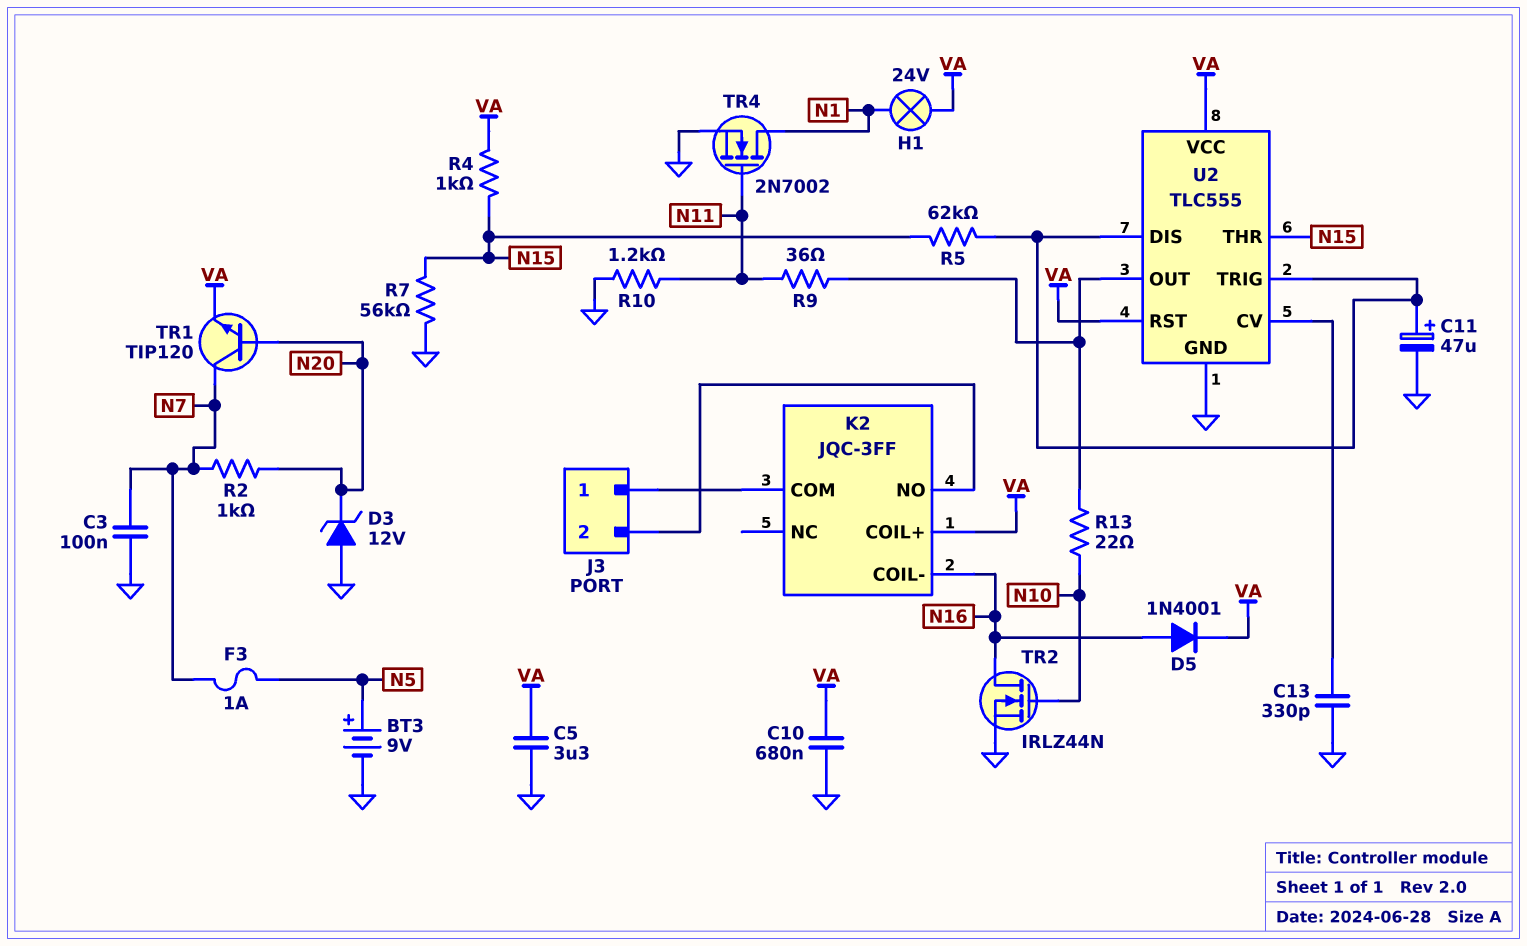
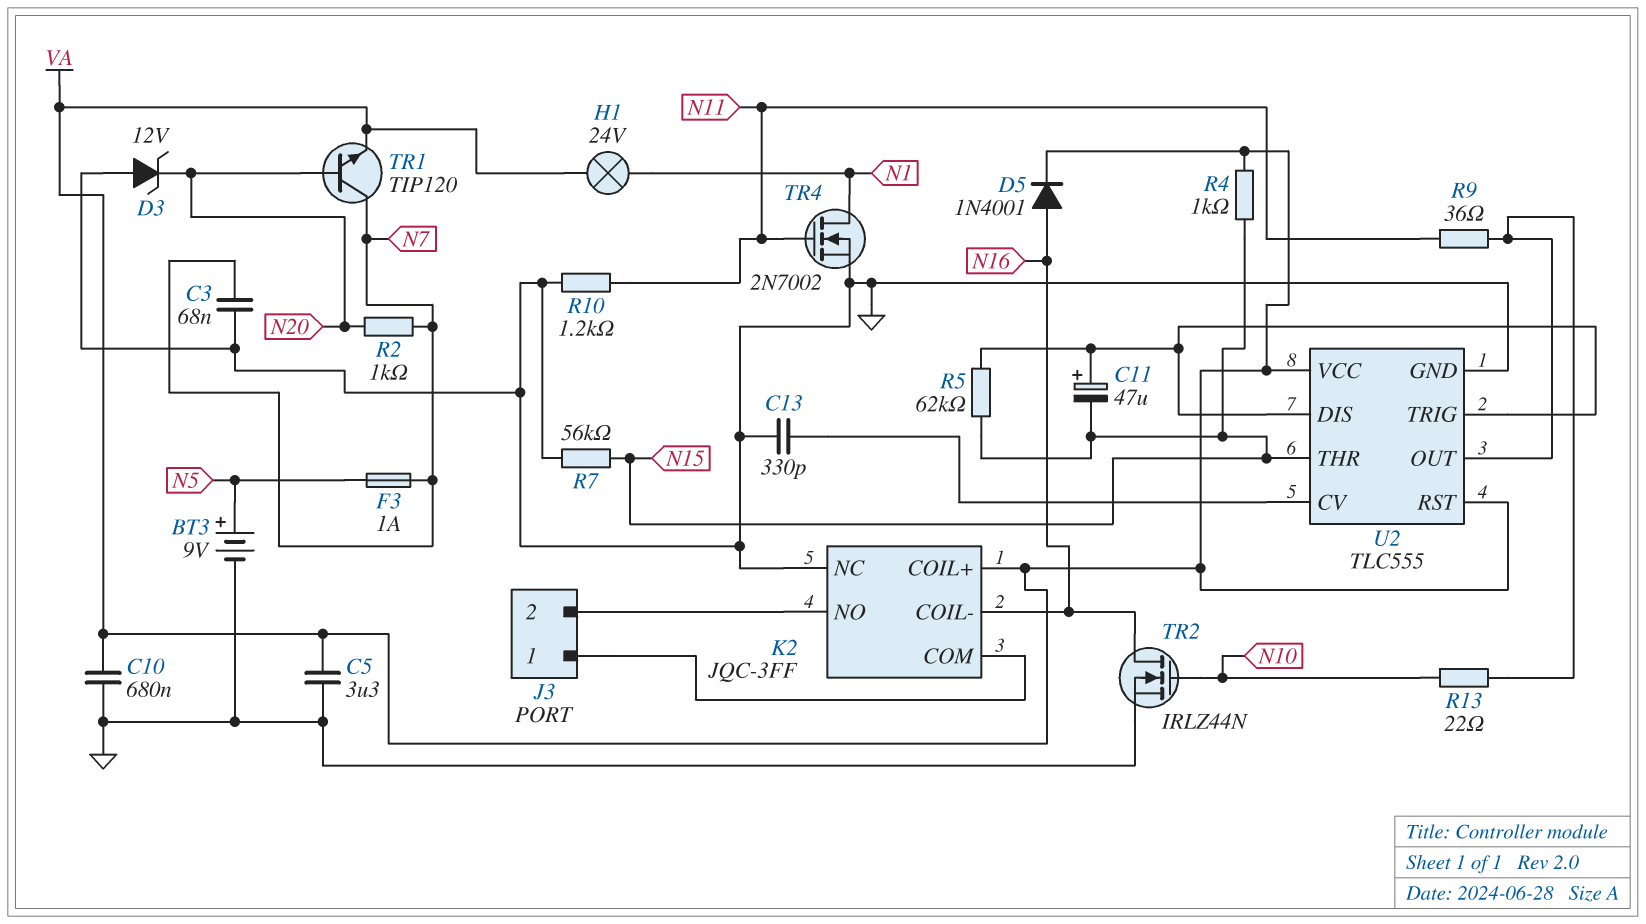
C3: 100nF (GND, N7) -> 68nF (GND, N7)
C11: 47uF (plus U2/DIS, minus GND) -> 47uF (plus U2/DIS, minus N15)
K2 pin NC: none -> GND

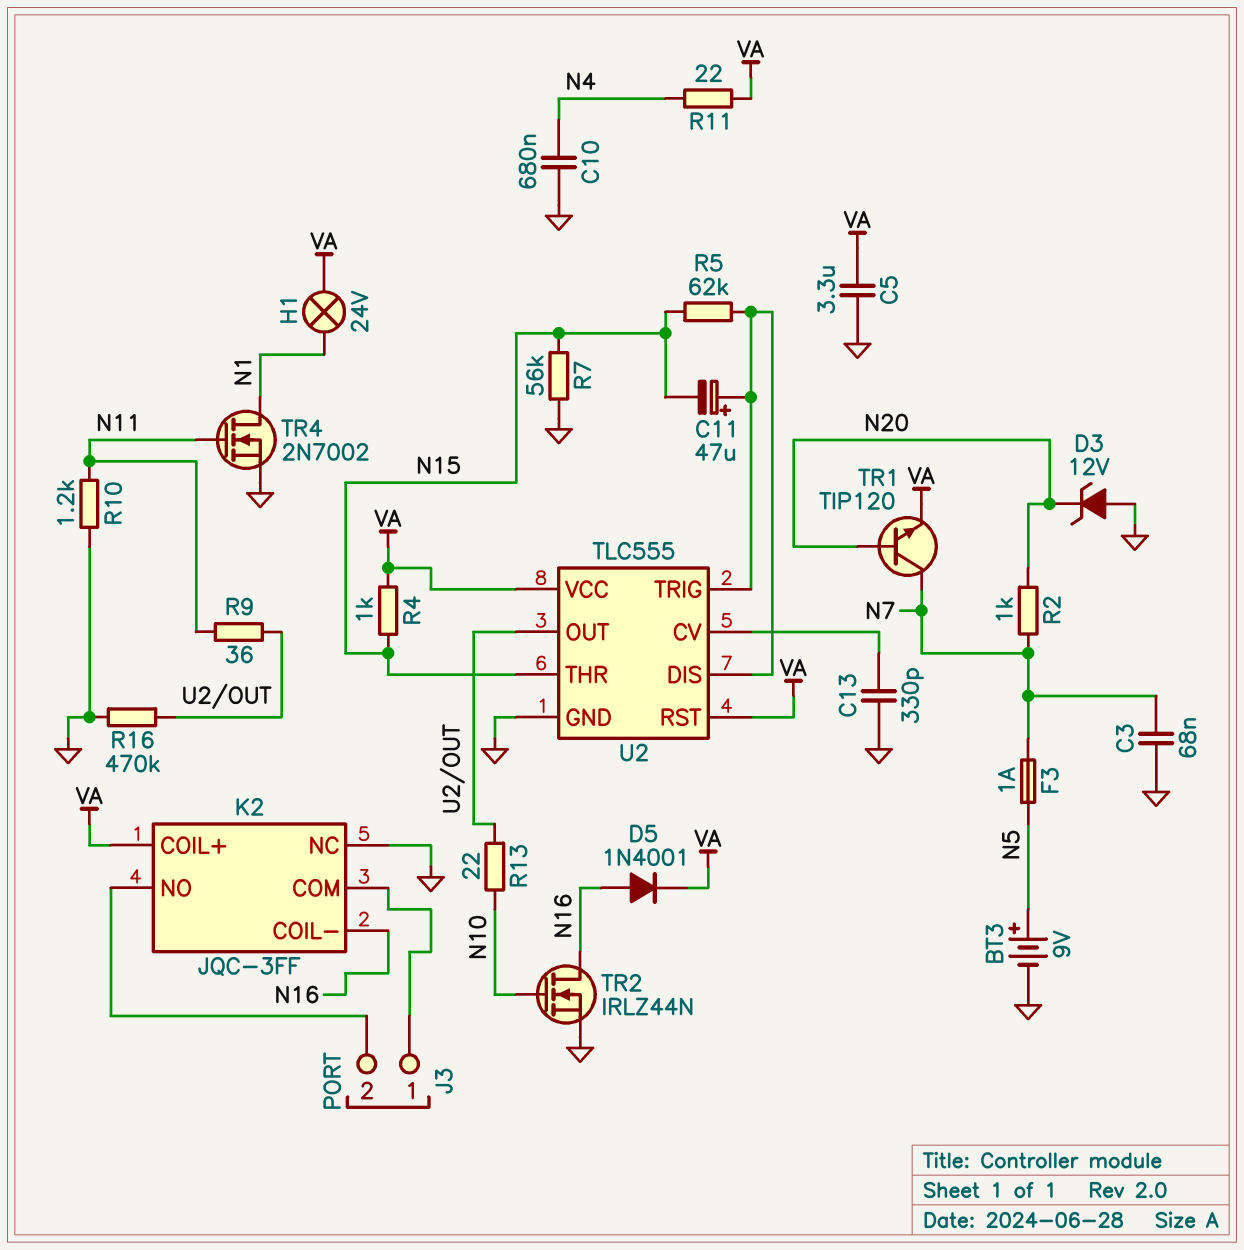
C10: 680nF (GND, VA) -> 680nF (GND, N4)
R11: none -> 22 (N4, VA)
R16: none -> 470k (GND, U2/OUT)

